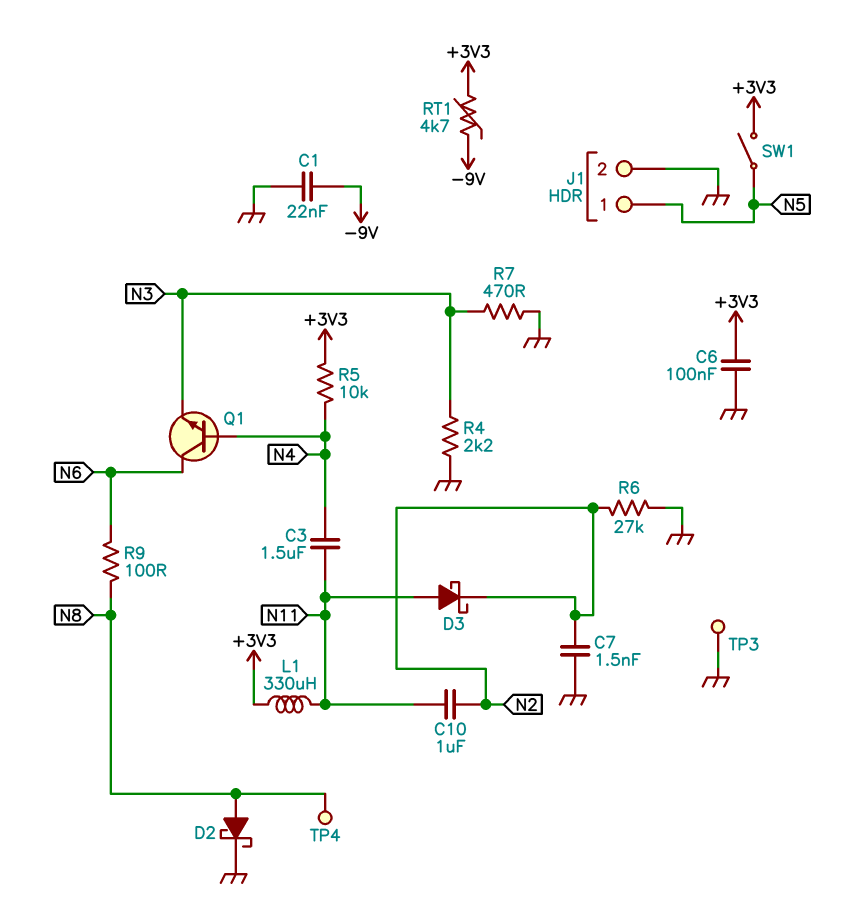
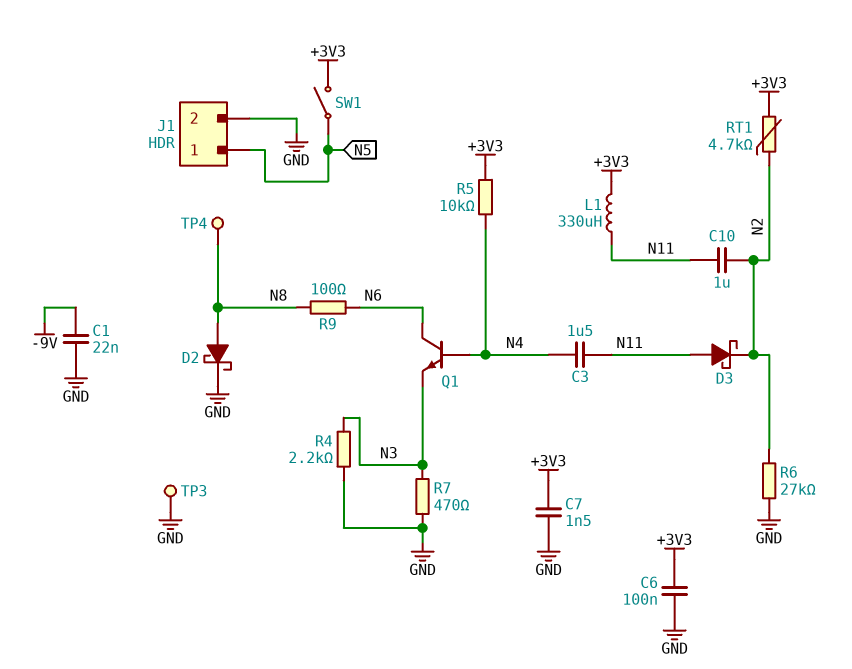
C7: 1.5nF (GND, N2) -> 1.5nF (+3V3, GND)
RT1: 4.7k (+3V3, -9V) -> 4.7k (+3V3, N2)

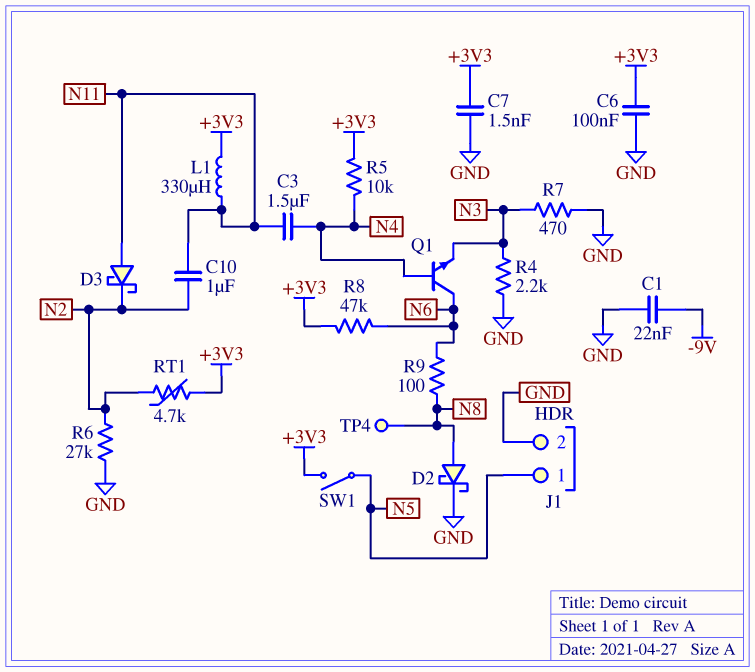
R8: none -> 47k (+3V3, N6)
TP3: test point (GND) -> none

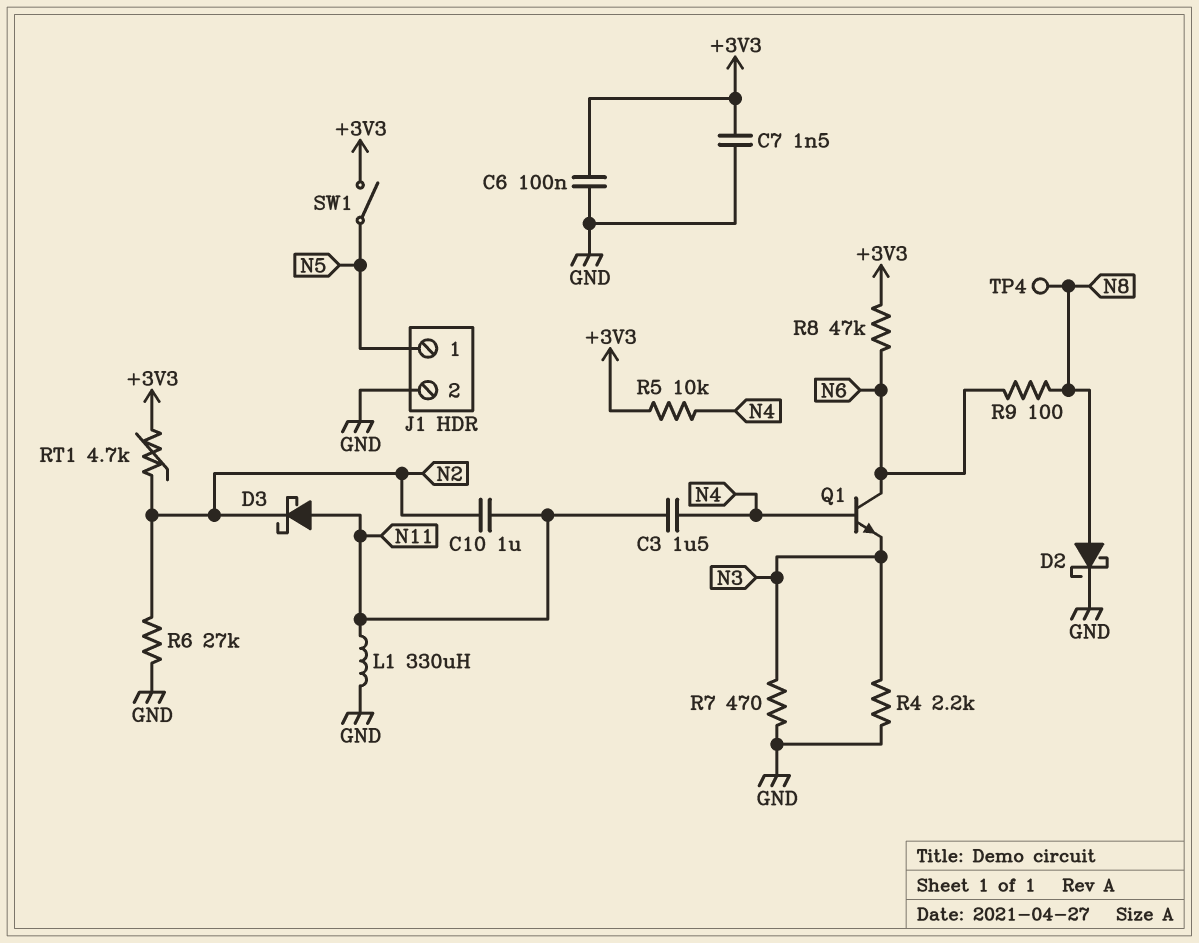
C1: 22nF (-9V, GND) -> none
L1: 330uH (+3V3, N11) -> 330uH (GND, N11)

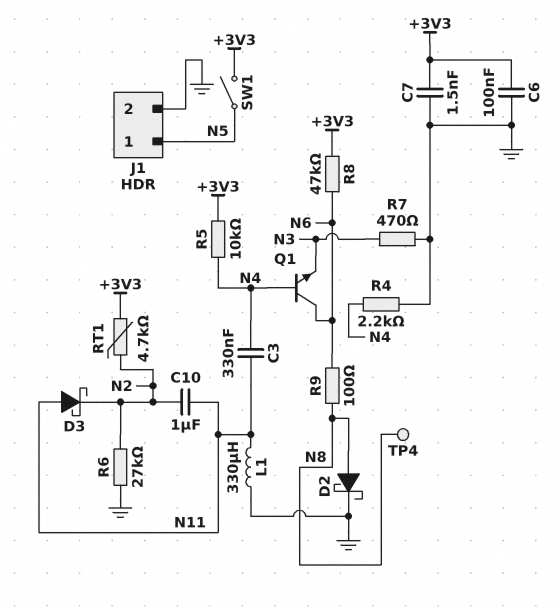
C3: 1.5uF (N4, N11) -> 330nF (N4, N11)
R4: 2.2k (GND, N3) -> 2.2k (GND, N4)

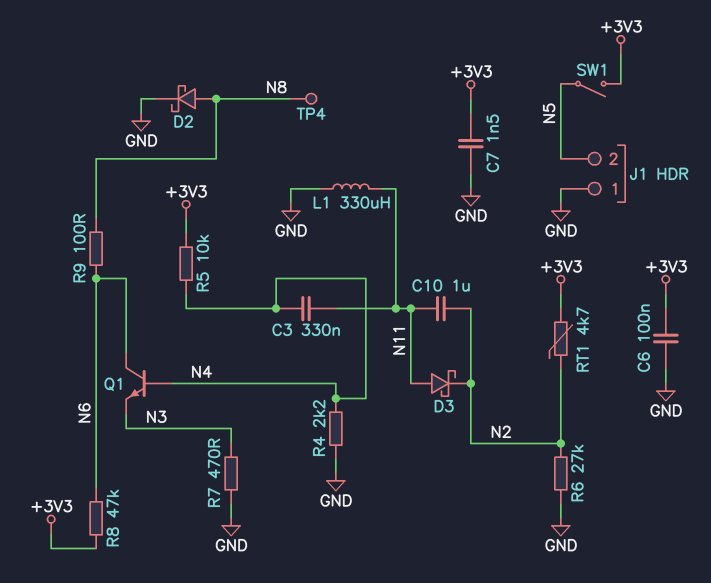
J1 pin 1: N5 -> GND
J1 pin 2: GND -> N5

